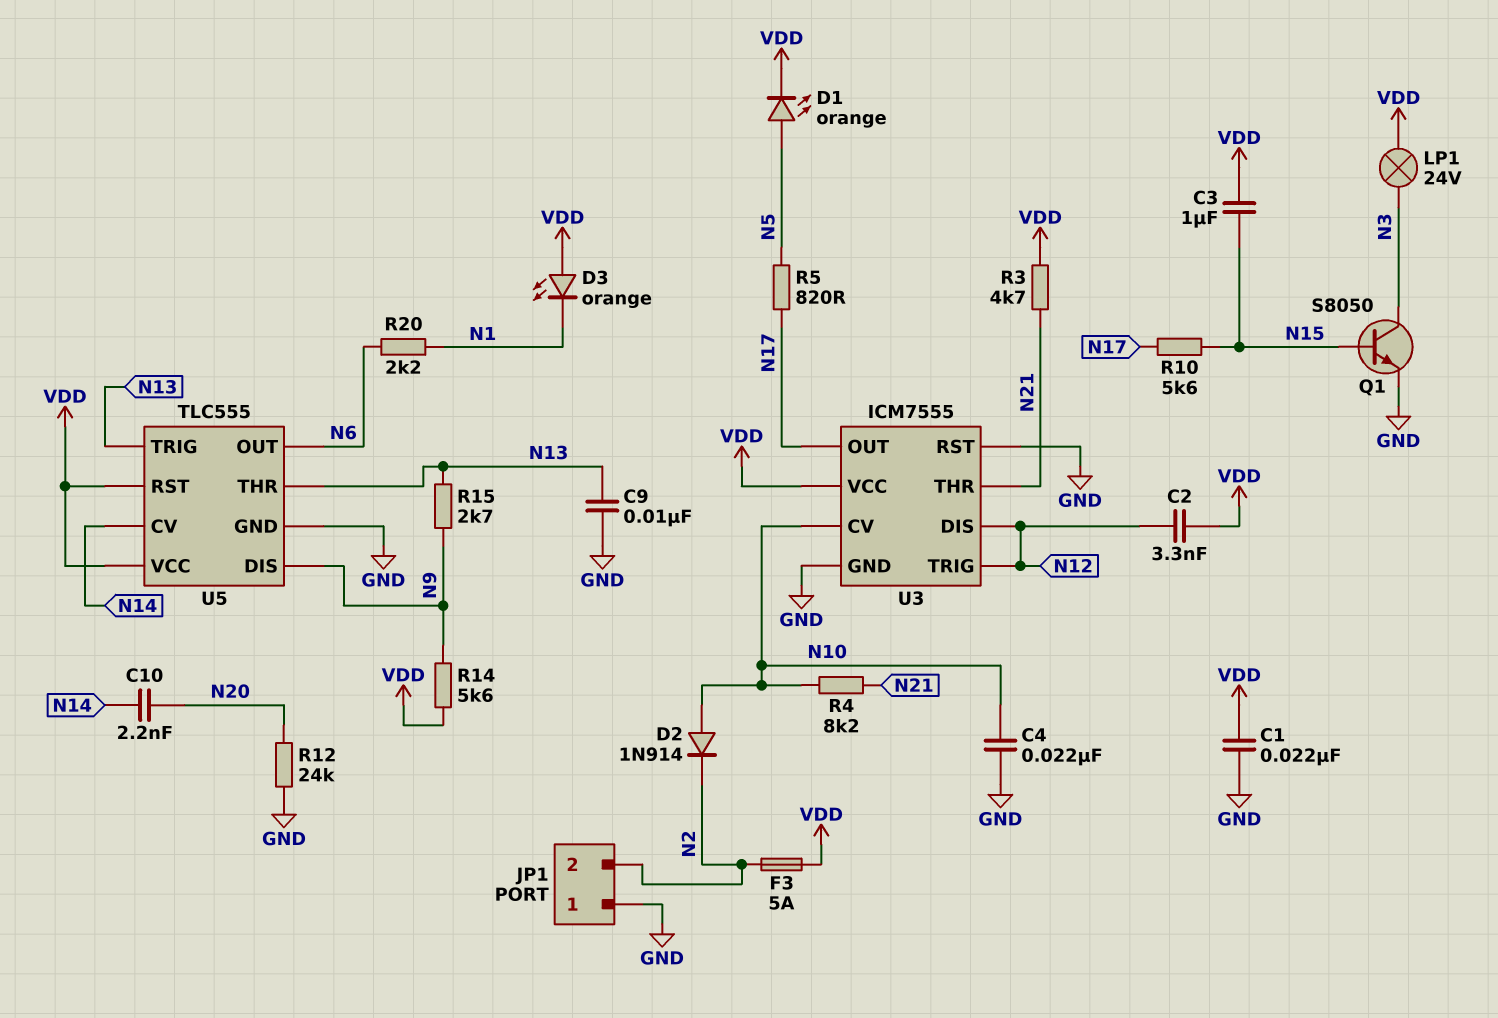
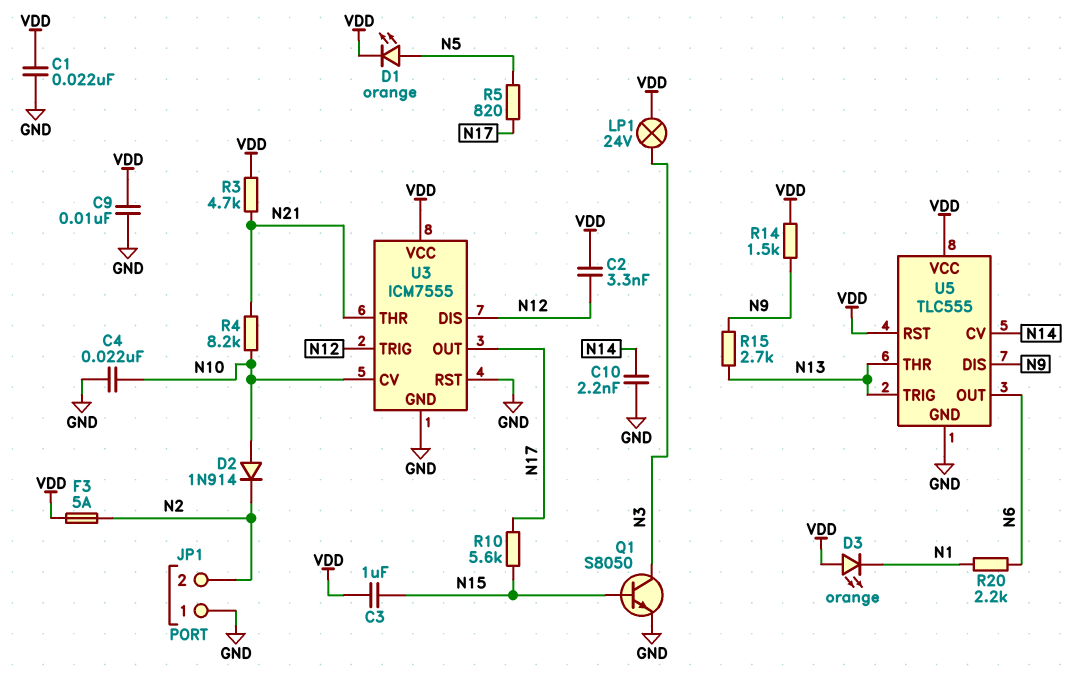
C9: 10nF (GND, N13) -> 10nF (GND, VDD)
C10: 2.2nF (N14, N20) -> 2.2nF (GND, N14)
R12: 24k (GND, N20) -> none
R14: 5.6k (N9, VDD) -> 1.5k (N9, VDD)

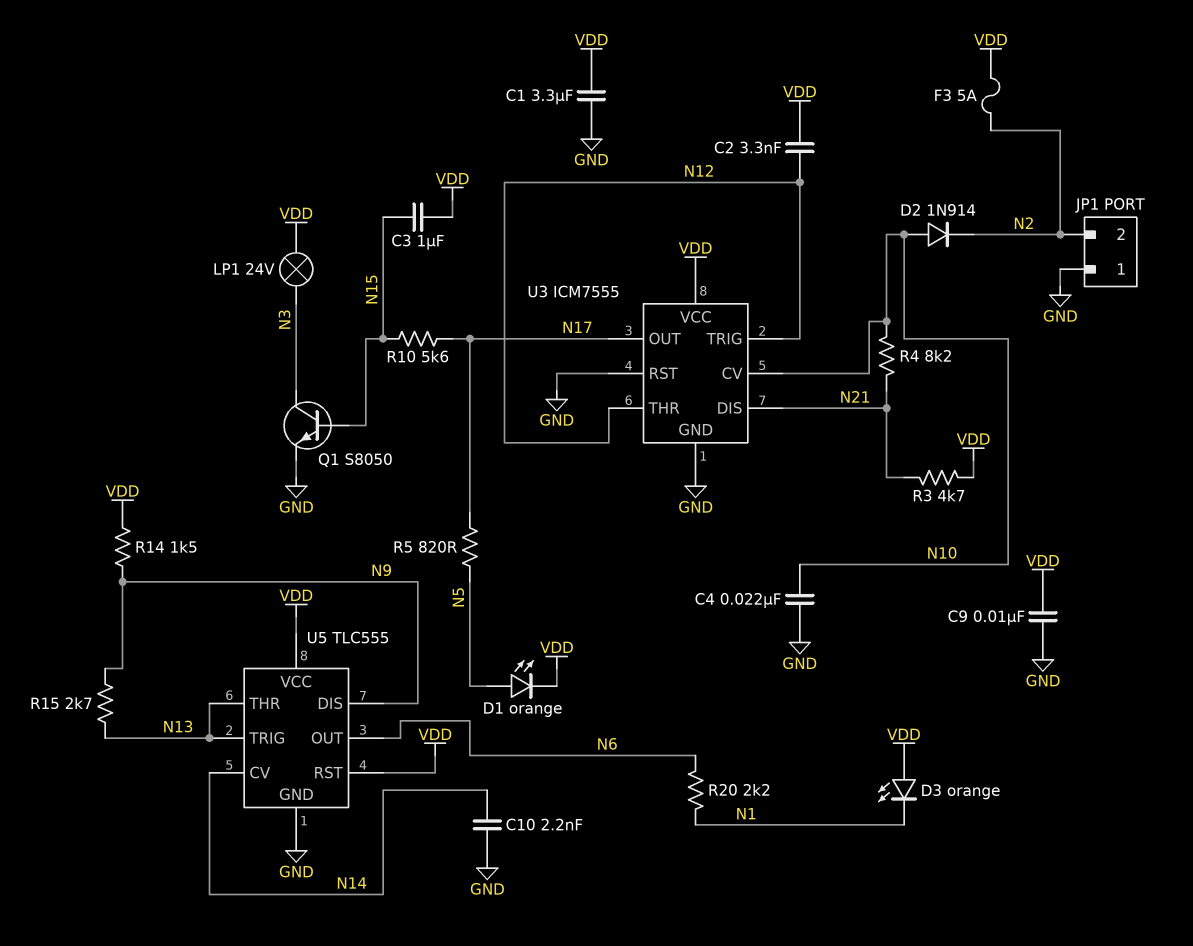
C1: 22nF (GND, VDD) -> 3.3uF (GND, VDD)
U3 pin DIS: N12 -> N21
U3 pin THR: N21 -> N12

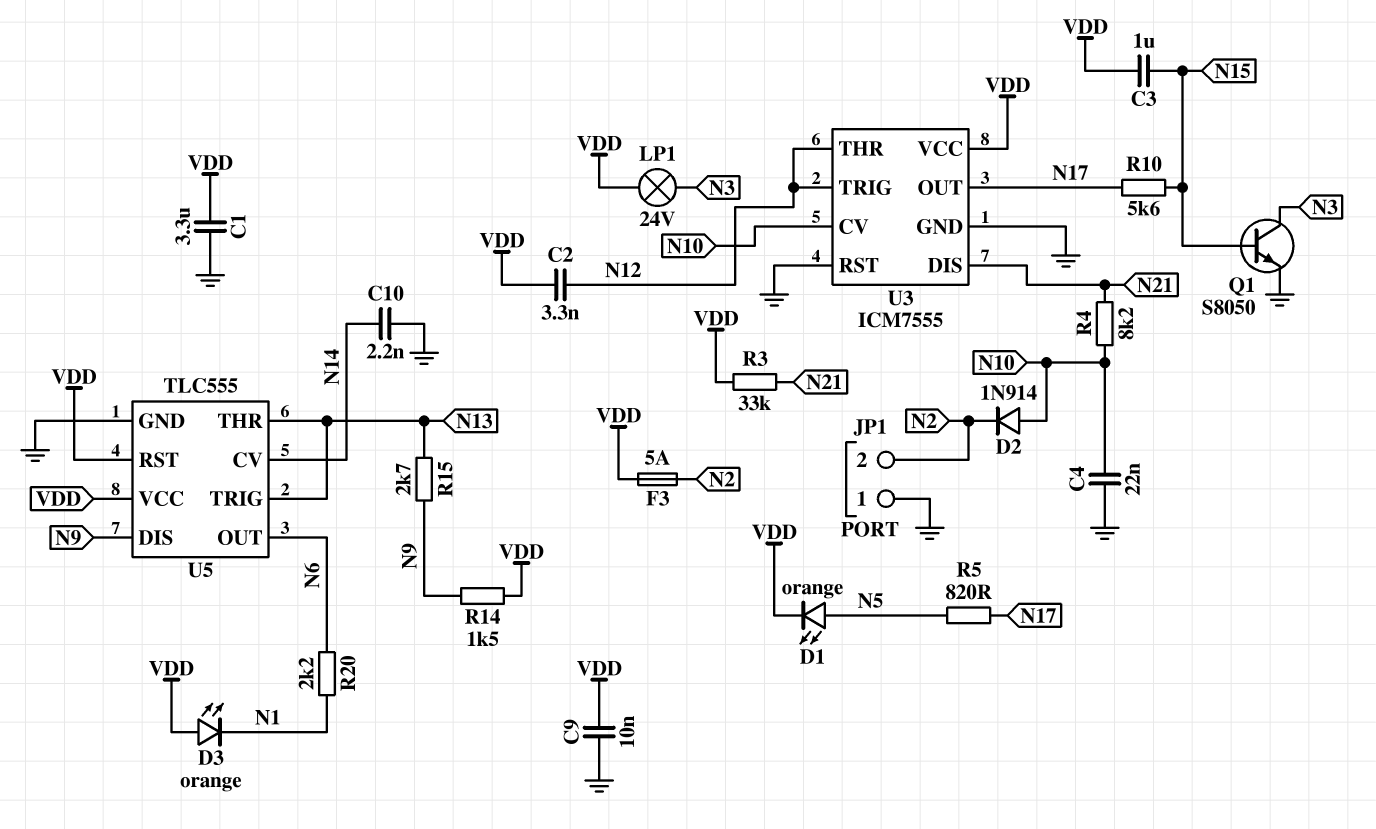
R3: 4.7k (N21, VDD) -> 33k (N21, VDD)

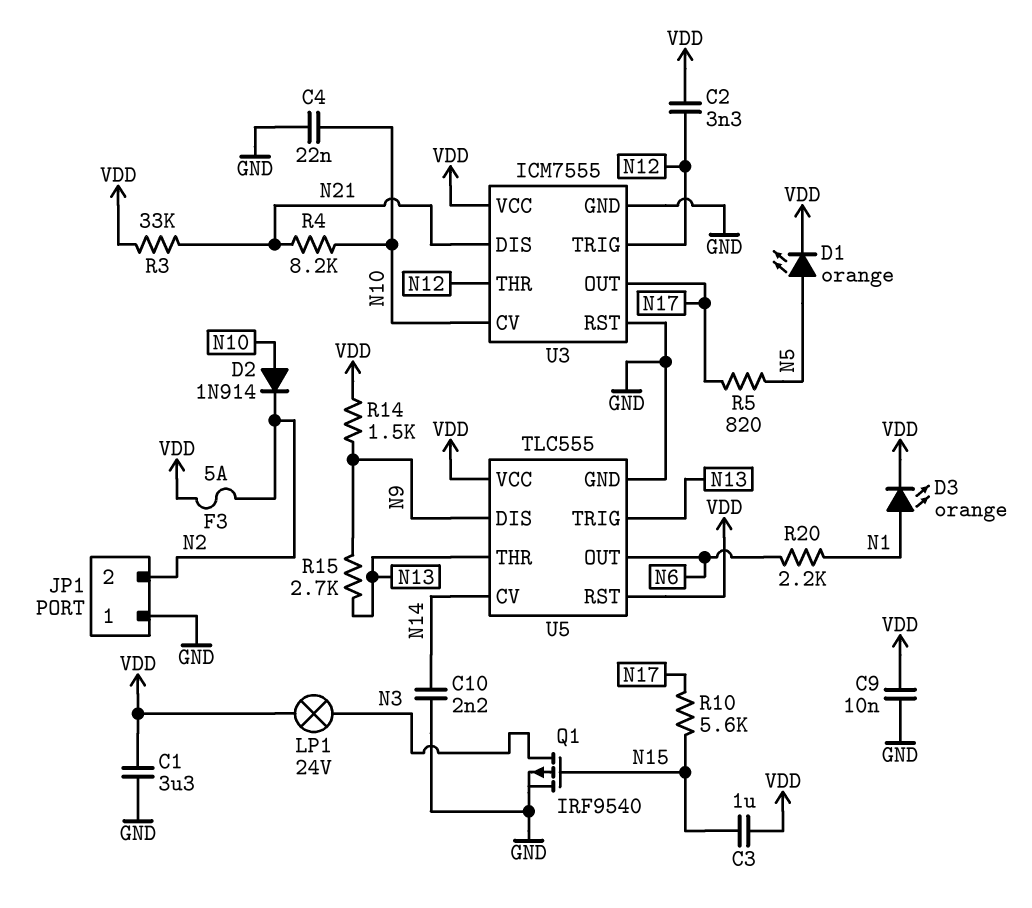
D3: LED orange (A VDD, K N1) -> LED orange (A N1, K VDD)
Q1: NPN S8050 (B N15, C N3, E GND) -> PMOS IRF9540 (G N15, D N3, S GND)

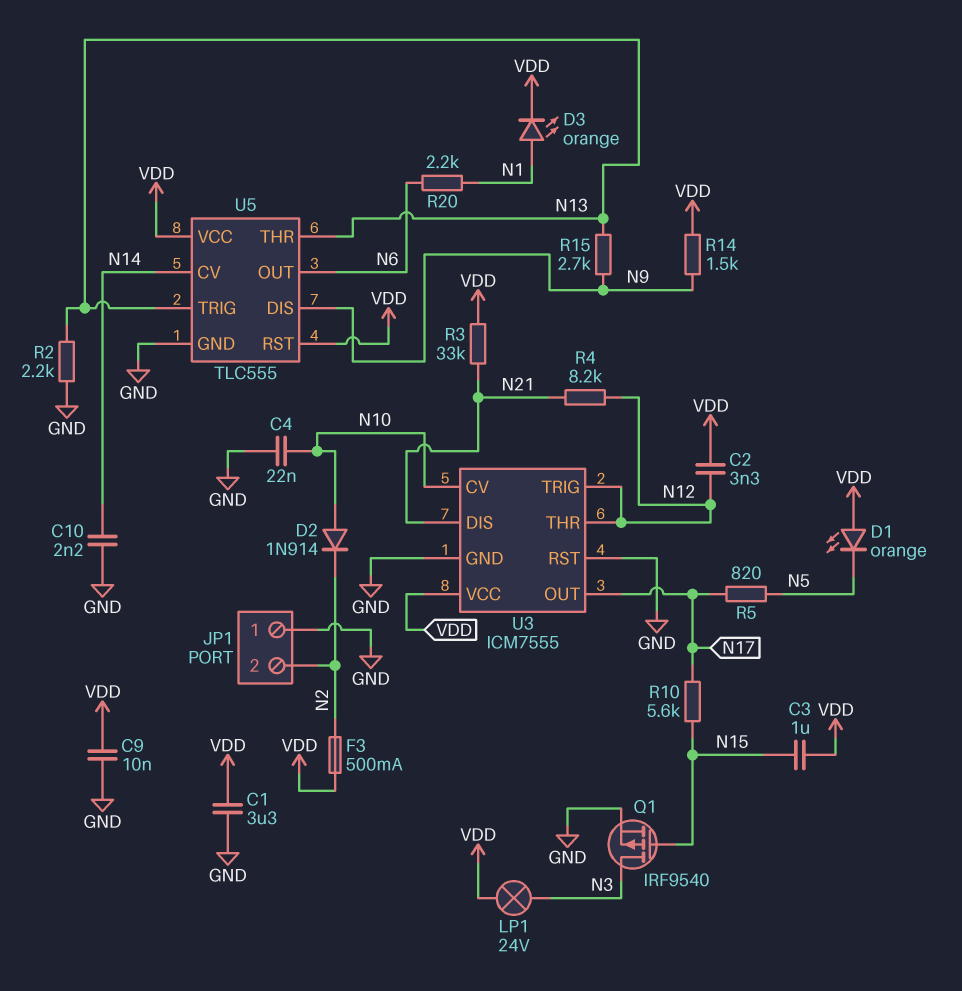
D1: LED orange (A N5, K VDD) -> LED orange (A VDD, K N5)
F3: 5A (N2, VDD) -> 500mA (N2, VDD)
R2: none -> 2.2k (GND, N13)
R4: 8.2k (N10, N21) -> 8.2k (N12, N21)

